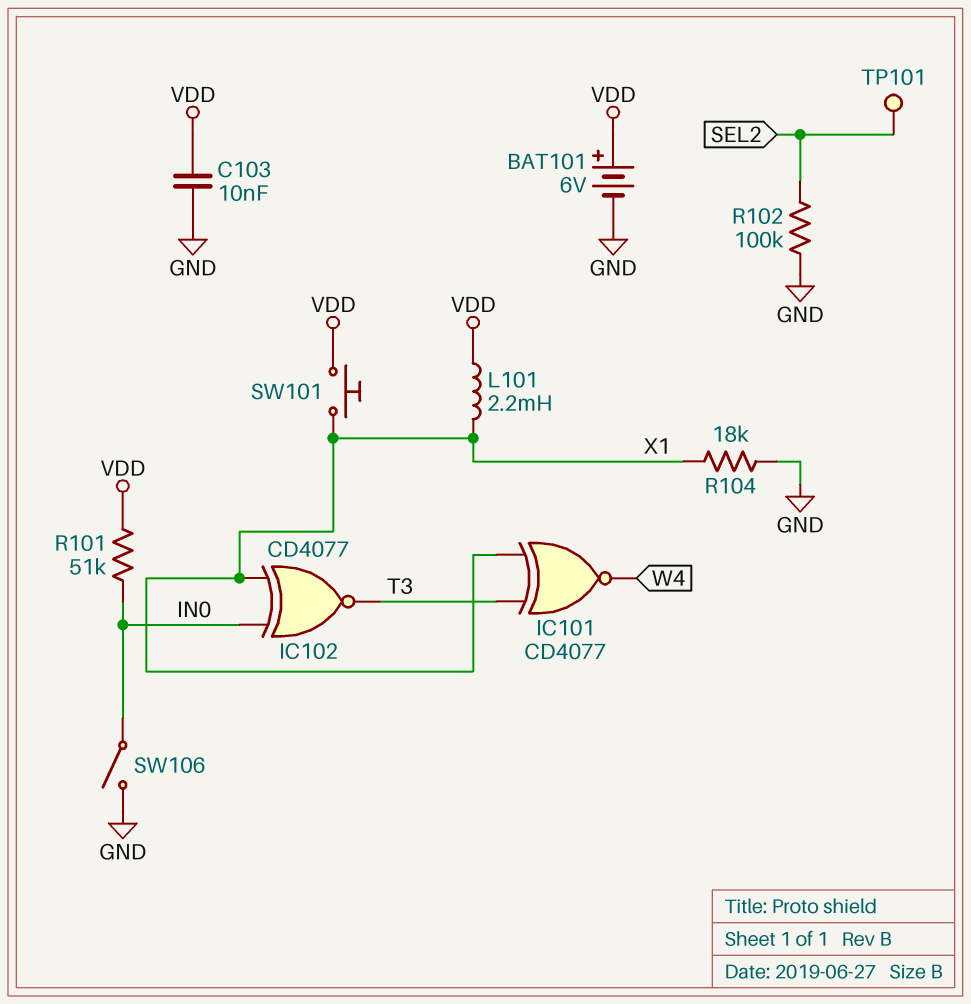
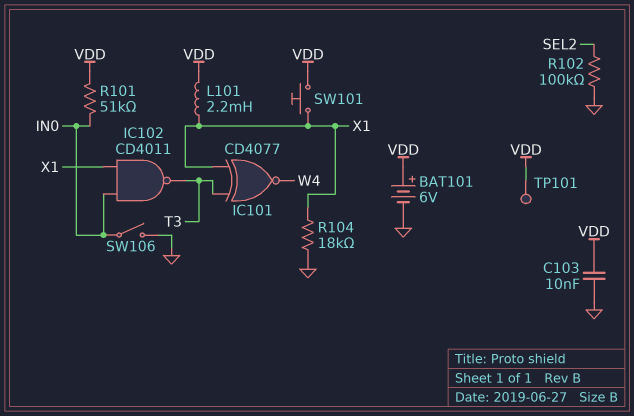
IC102: XNOR CD4077 (in IN0, in X1, out T3) -> NAND CD4011 (in IN0, in X1, out T3)
TP101: test point (SEL2) -> test point (VDD)

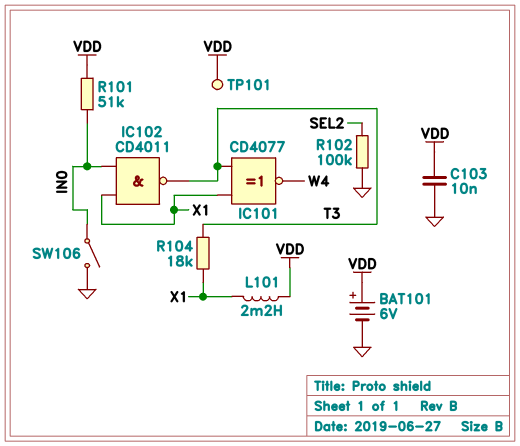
R104: 18k (GND, X1) -> 18k (T3, X1)
SW101: button (VDD, X1) -> none

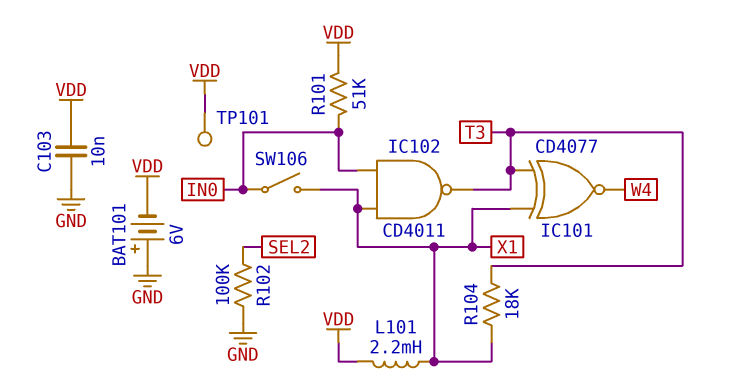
BAT101: 6V (plus VDD, minus GND) -> 6V (plus GND, minus VDD)
SW106: switch (GND, IN0) -> switch (IN0, X1)

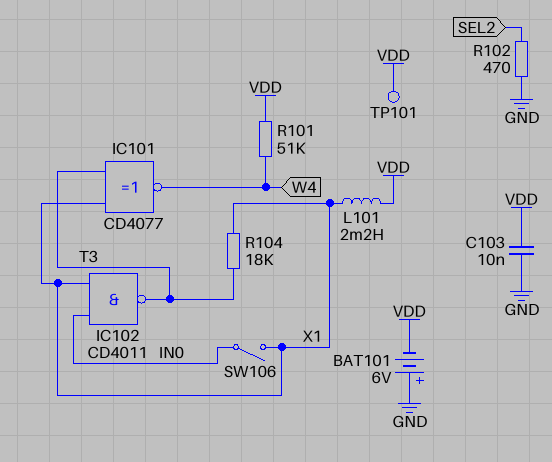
R101: 51k (IN0, VDD) -> 51k (VDD, W4)
R102: 100k (GND, SEL2) -> 470 (GND, SEL2)

